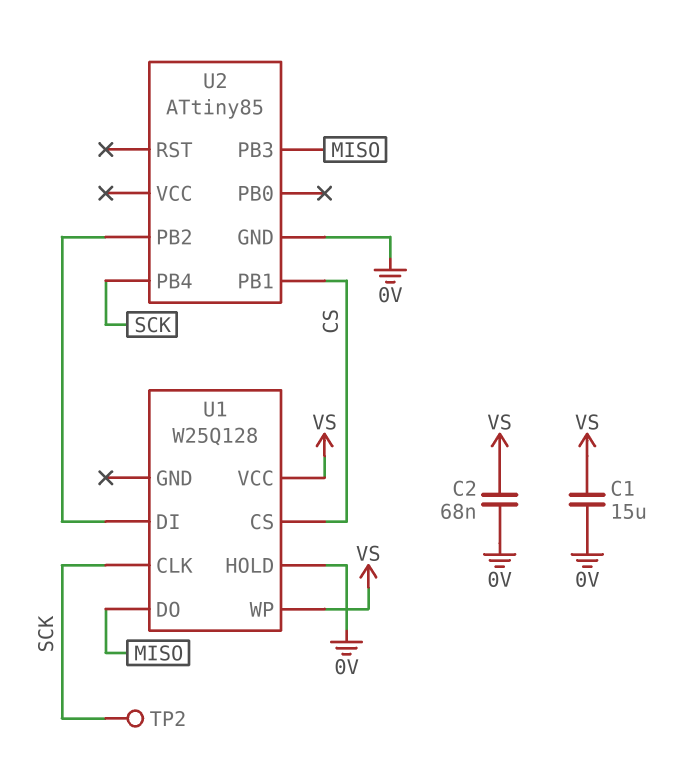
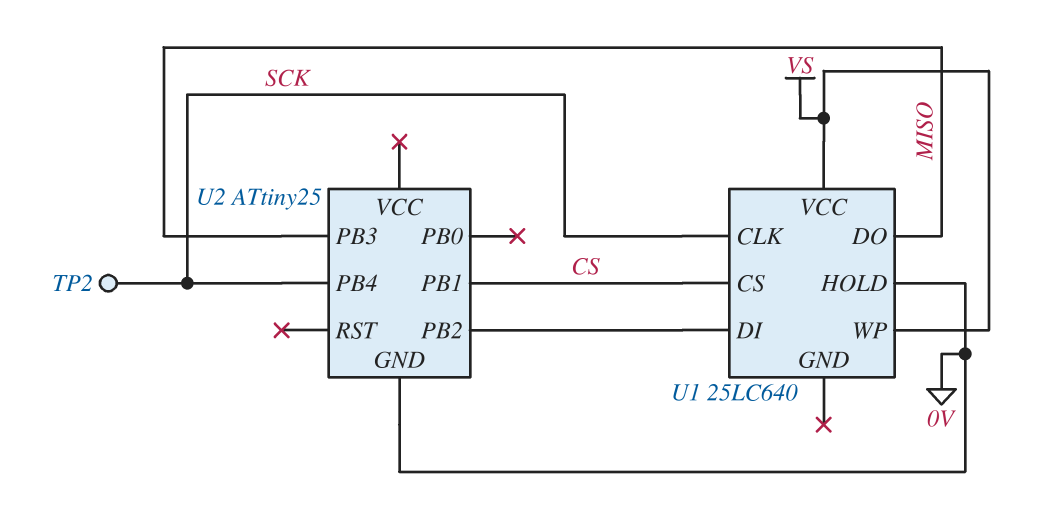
C1: 15uF (0V, VS) -> none
C2: 68nF (0V, VS) -> none
U1: W25Q128 -> 25LC640
U2: ATtiny85 -> ATtiny25

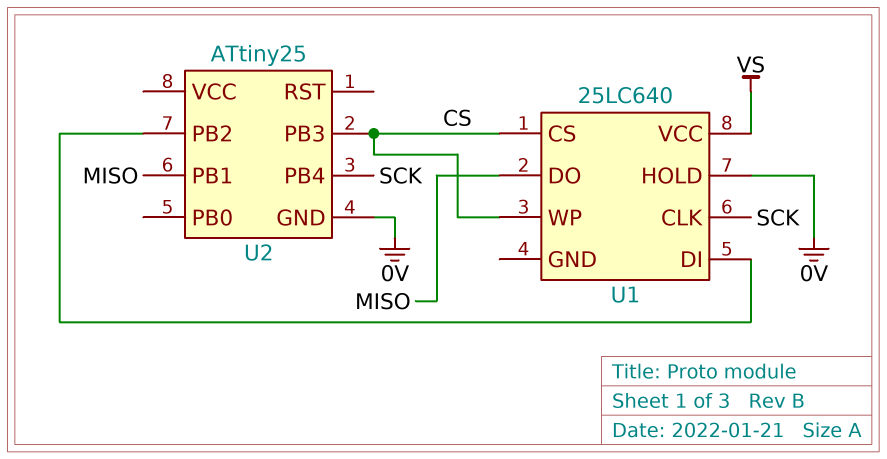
TP2: test point (SCK) -> none
U1 pin WP: VS -> CS
U2 pin PB1: CS -> MISO
U2 pin PB3: MISO -> CS

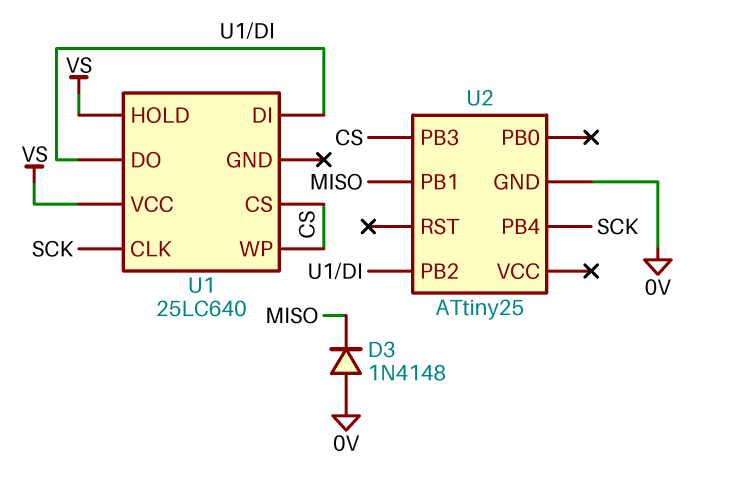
D3: none -> diode 1N4148 (A 0V, K MISO)
U1 pin DO: MISO -> U1/DI
U1 pin HOLD: 0V -> VS

